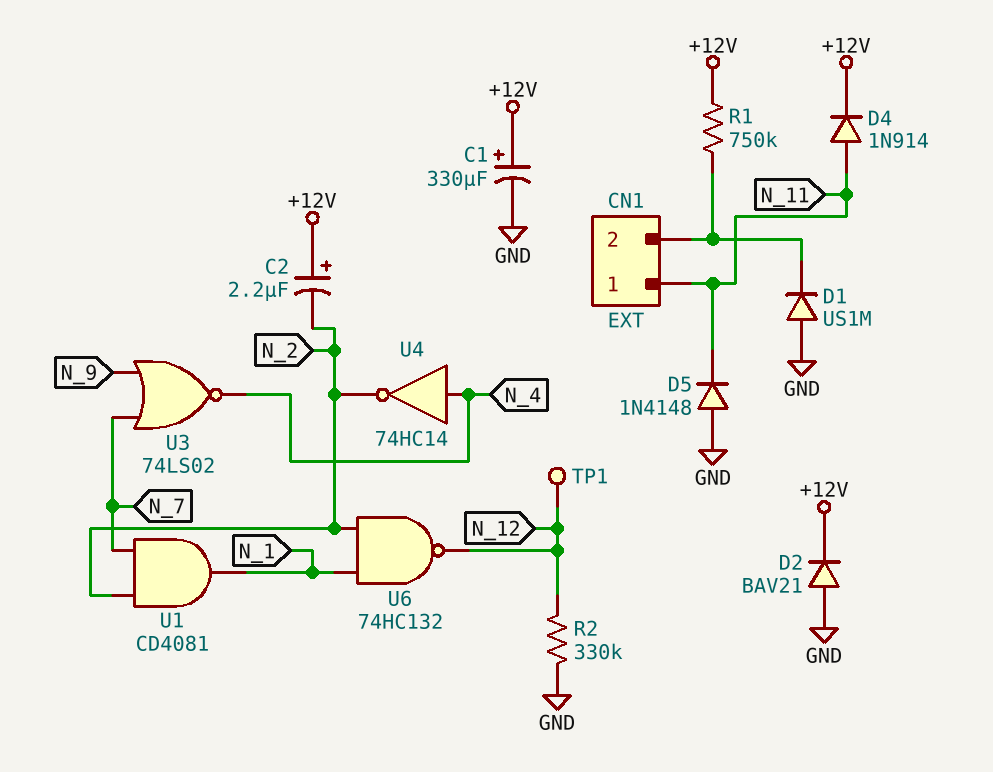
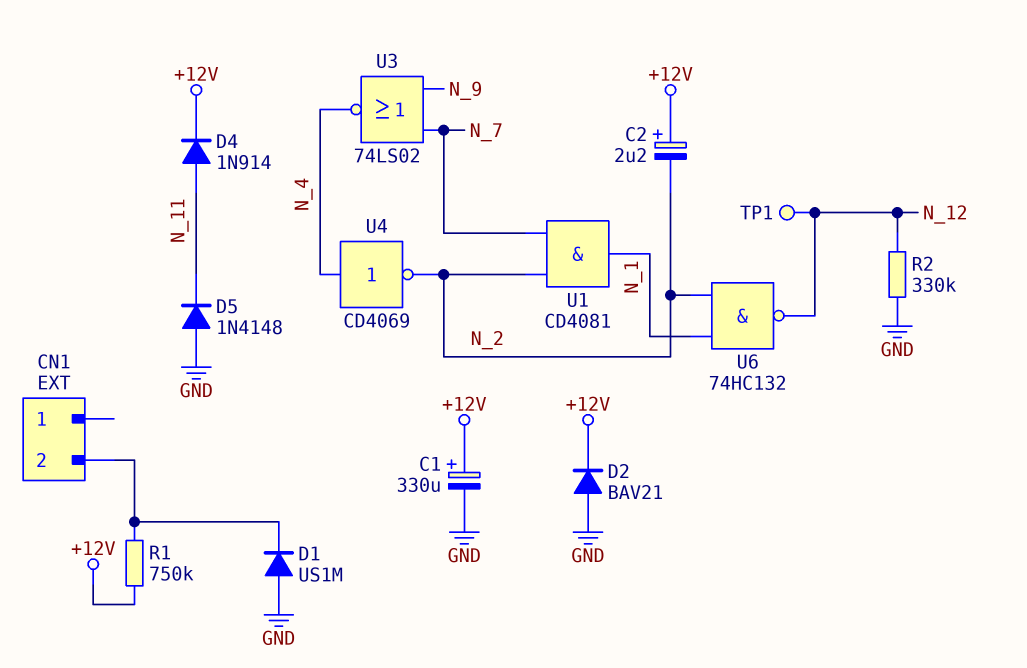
CN1 pin 1: N_11 -> none
U4: NOT 74HC14 (in N_4, out N_2) -> NOT CD4069 (in N_4, out N_2)

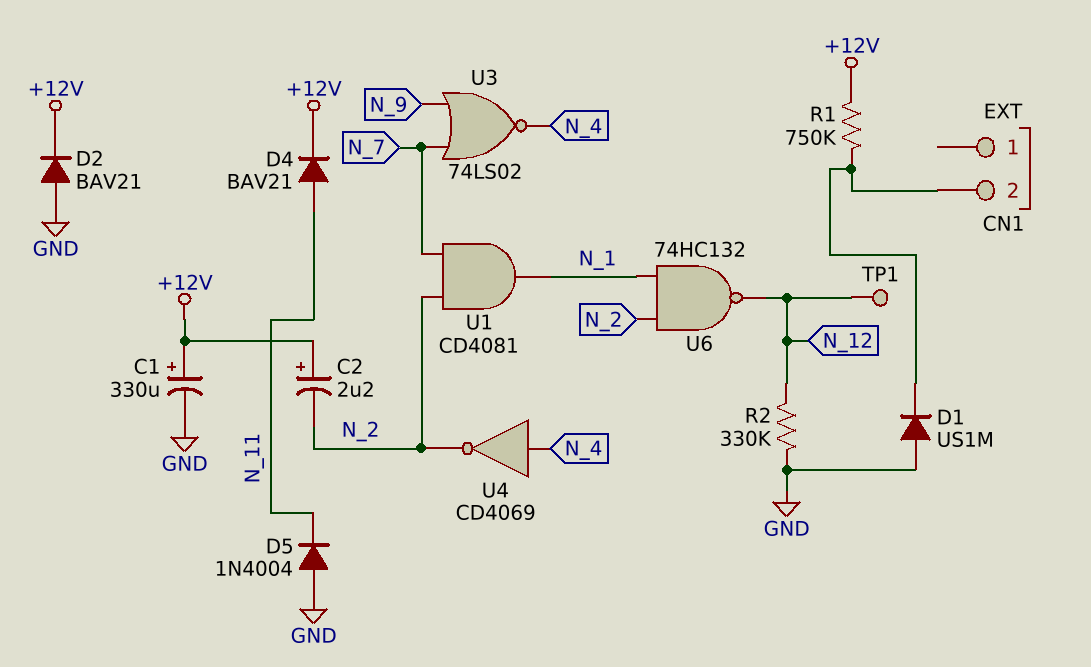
D4: diode 1N914 (A N_11, K +12V) -> diode BAV21 (A N_11, K +12V)
D5: diode 1N4148 (A GND, K N_11) -> diode 1N4004 (A GND, K N_11)

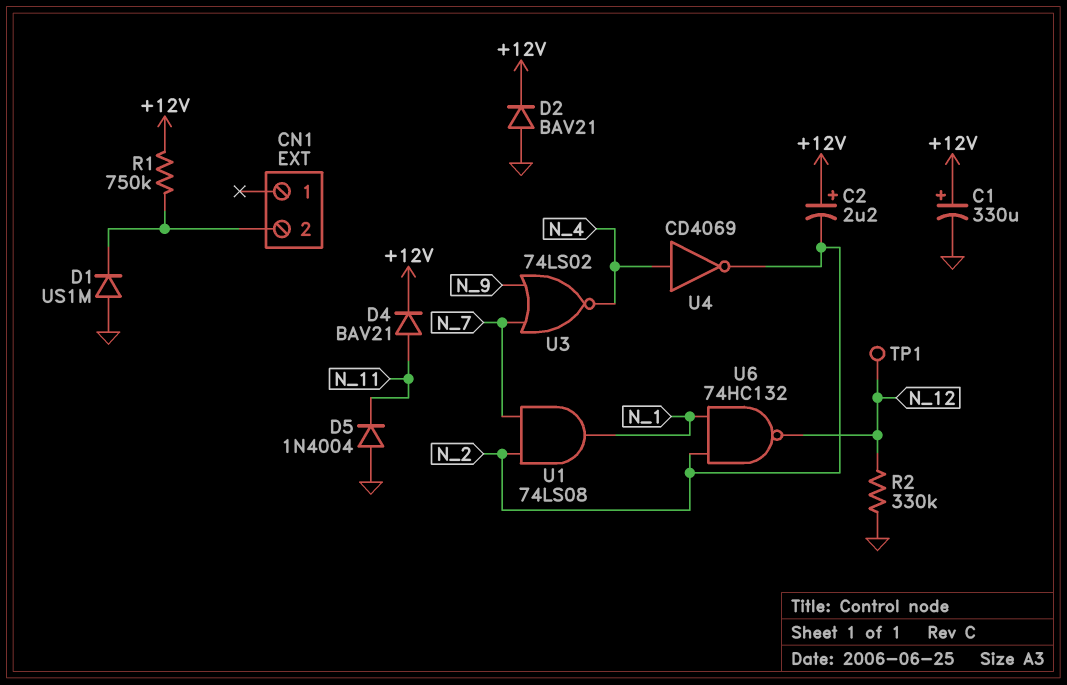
U1: AND CD4081 (in N_2, in N_7, out N_1) -> AND 74LS08 (in N_2, in N_7, out N_1)

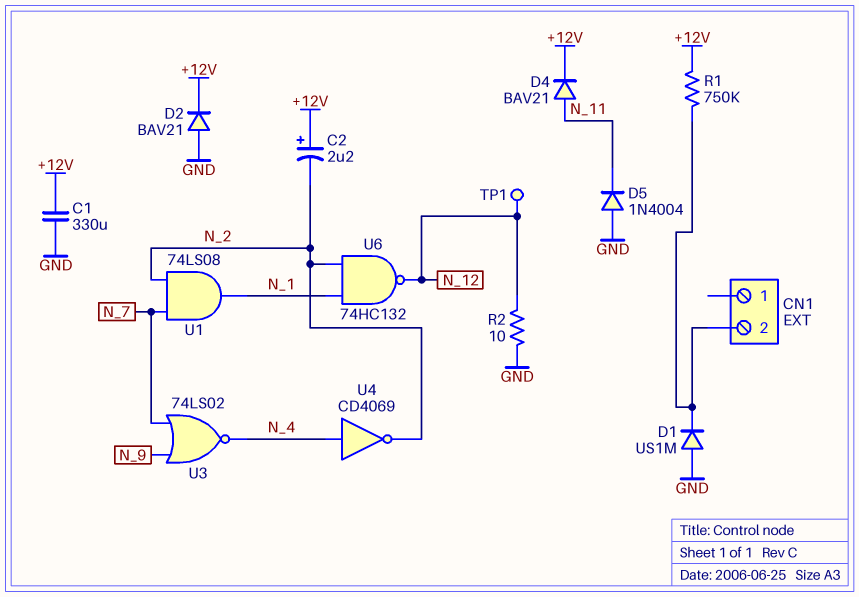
C1: 330uF (plus +12V, minus GND) -> 330uF (+12V, GND)
R2: 330k (GND, N_12) -> 10 (GND, N_12)

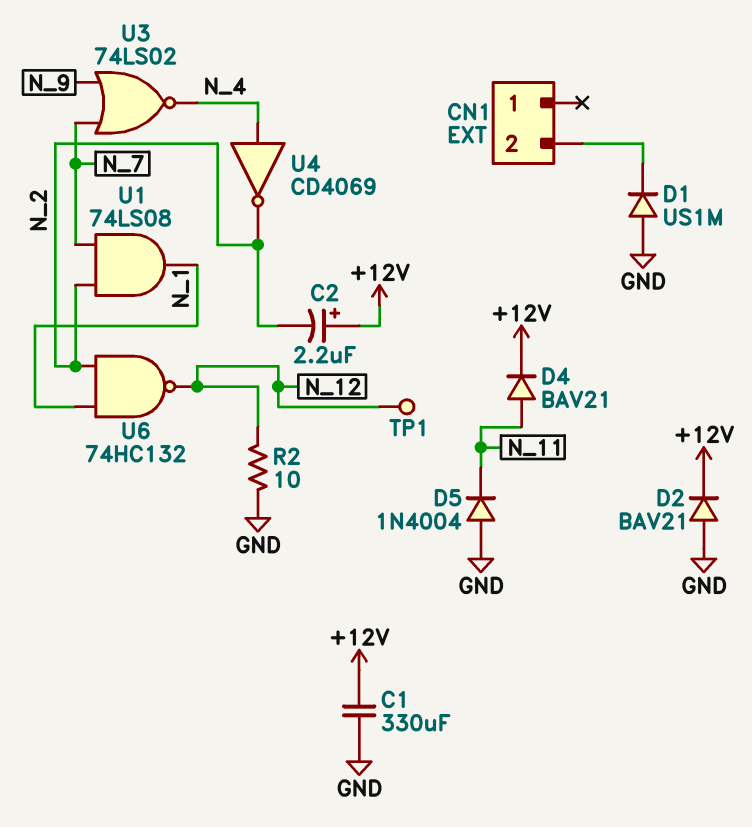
R1: 750k (+12V, CN1/2) -> none

